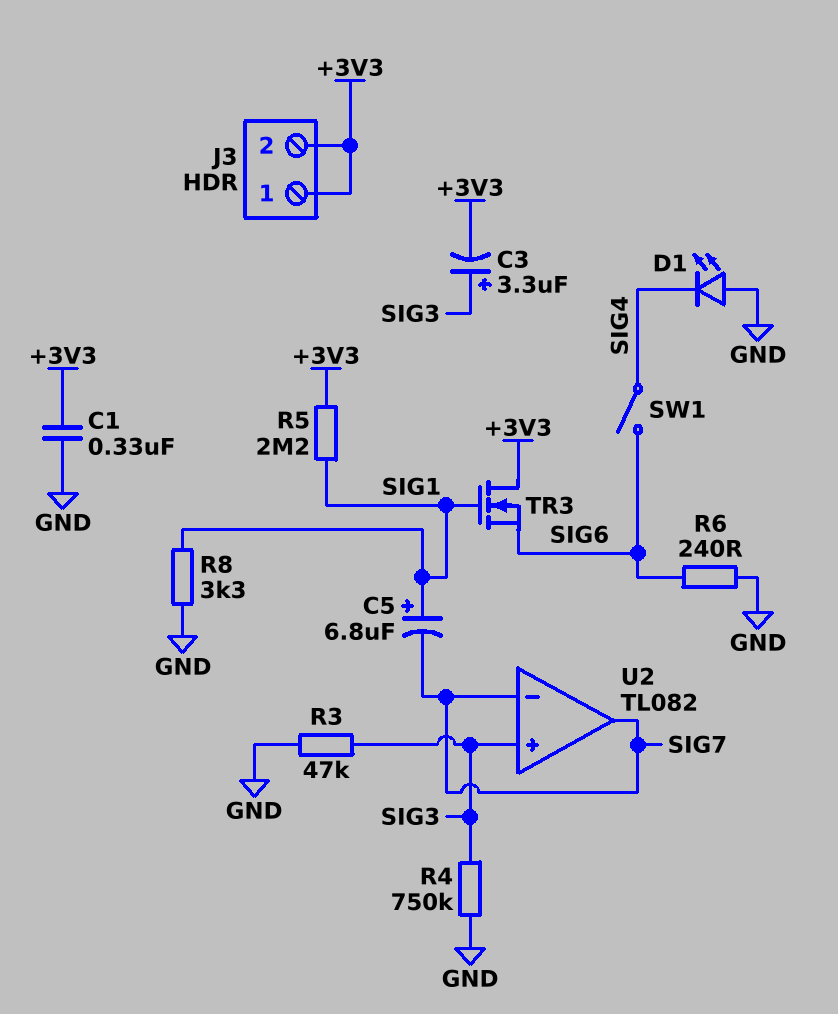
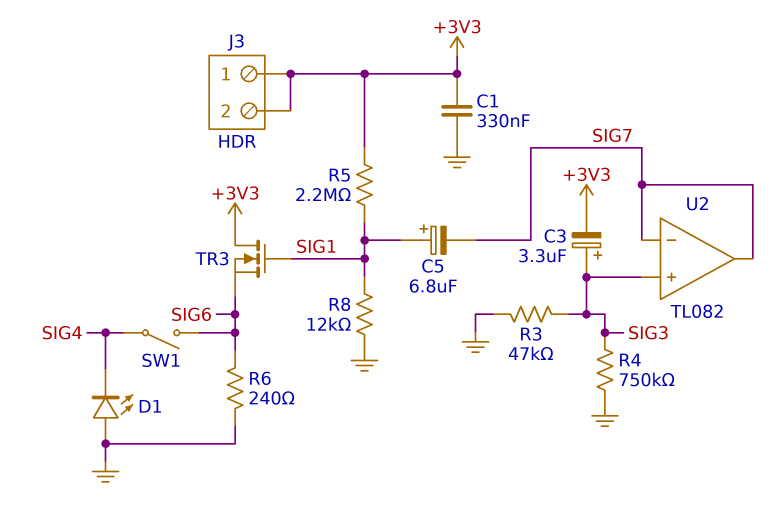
R8: 3.3k (GND, SIG1) -> 12k (GND, SIG1)

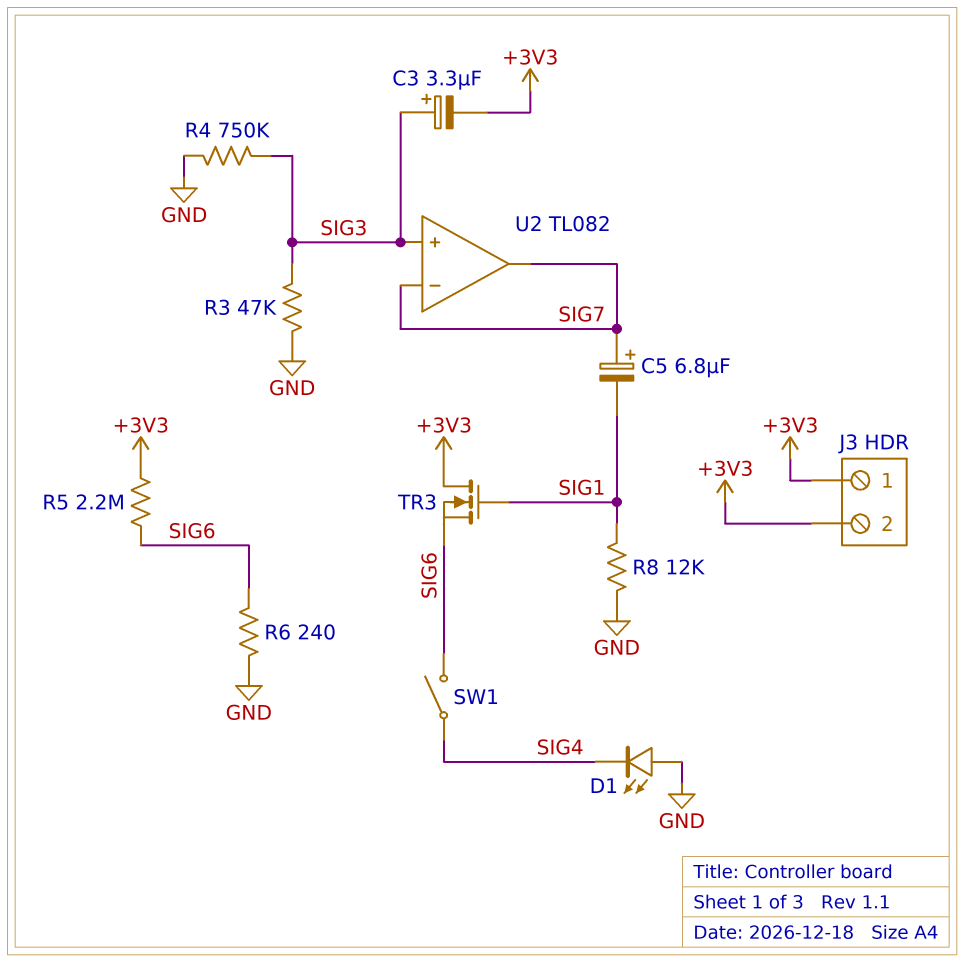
C1: 330nF (+3V3, GND) -> none
C5: 6.8uF (plus SIG1, minus SIG7) -> 6.8uF (plus SIG7, minus SIG1)
R5: 2.2M (+3V3, SIG1) -> 2.2M (+3V3, SIG6)

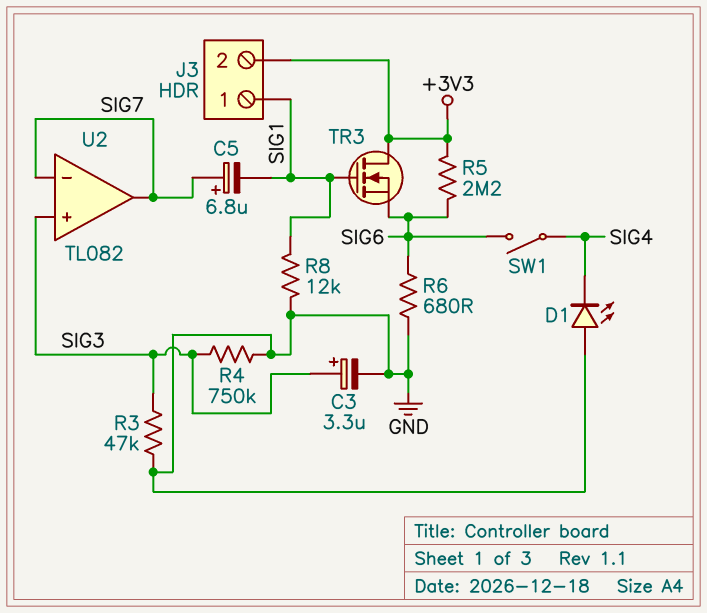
C3: 3.3uF (plus SIG3, minus +3V3) -> 3.3uF (plus SIG3, minus GND)
J3 pin 1: +3V3 -> SIG1
R6: 240 (GND, SIG6) -> 680 (GND, SIG6)

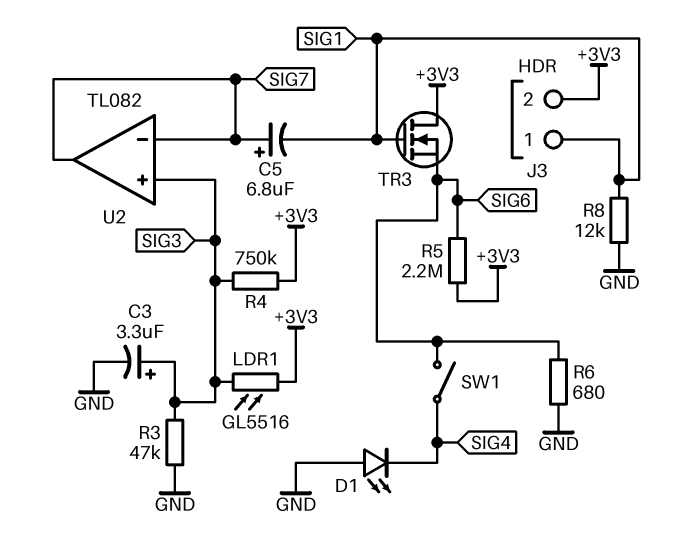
LDR1: none -> GL5516 (+3V3, SIG3)
R4: 750k (GND, SIG3) -> 750k (+3V3, SIG3)

